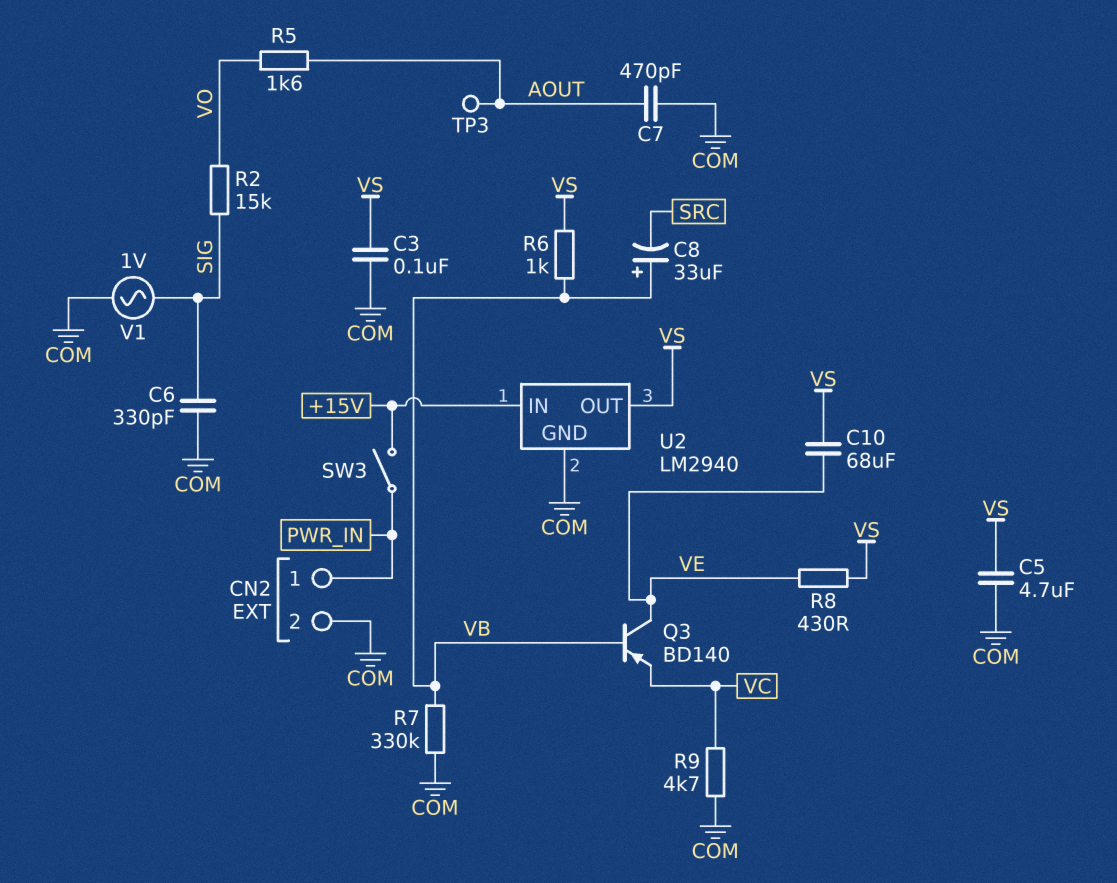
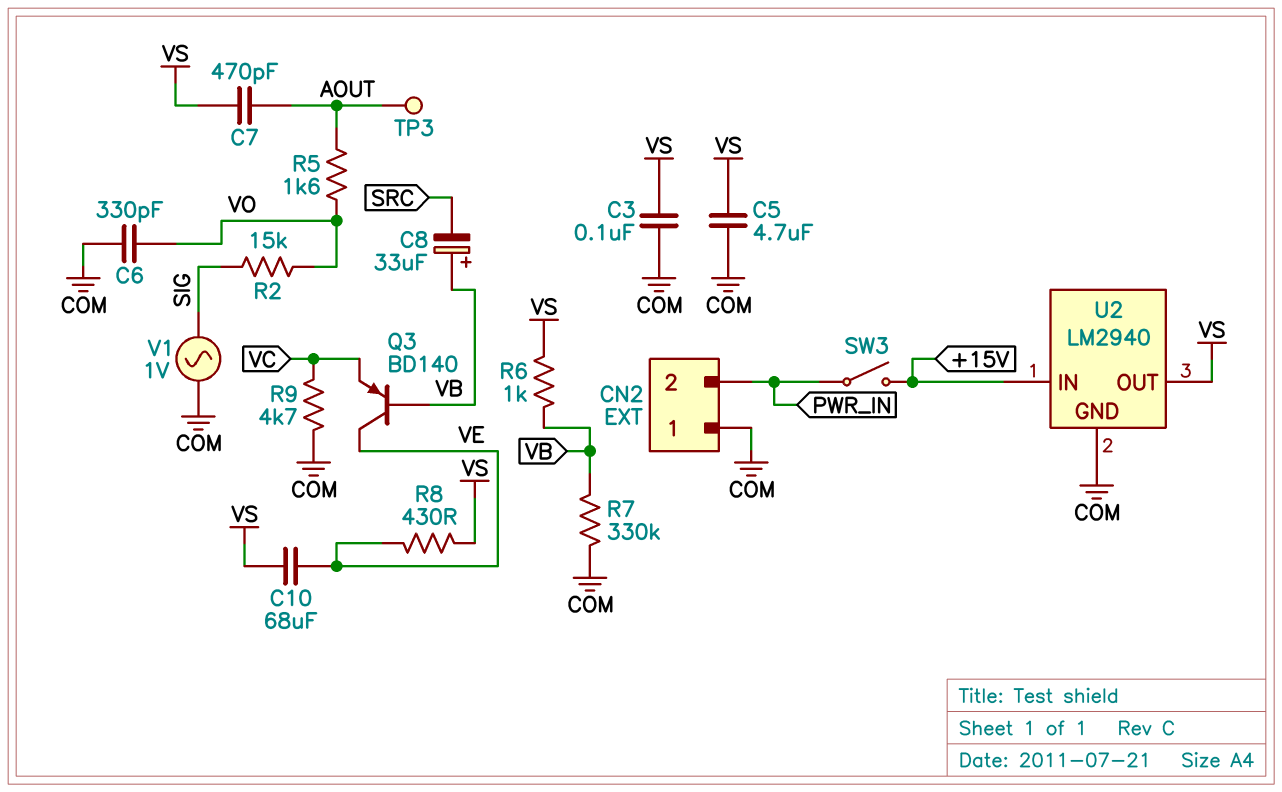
C6: 330pF (COM, SIG) -> 330pF (COM, VO)
C7: 470pF (AOUT, COM) -> 470pF (AOUT, VS)
CN2 pin 1: PWR_IN -> COM
CN2 pin 2: COM -> PWR_IN

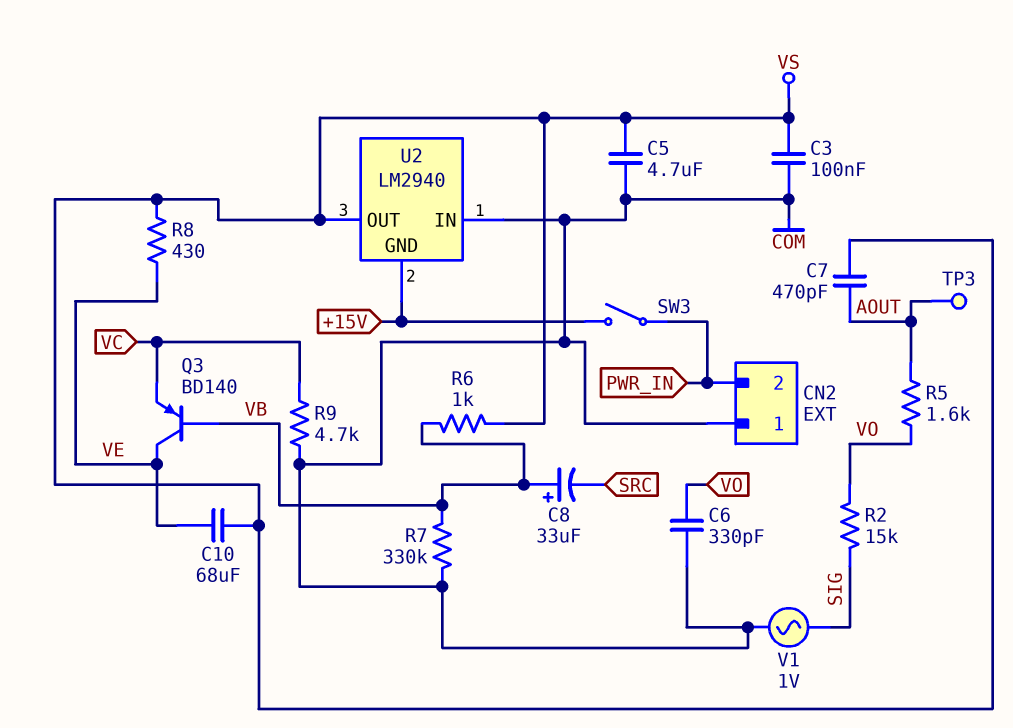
U2 pin GND: COM -> +15V
U2 pin IN: +15V -> COM

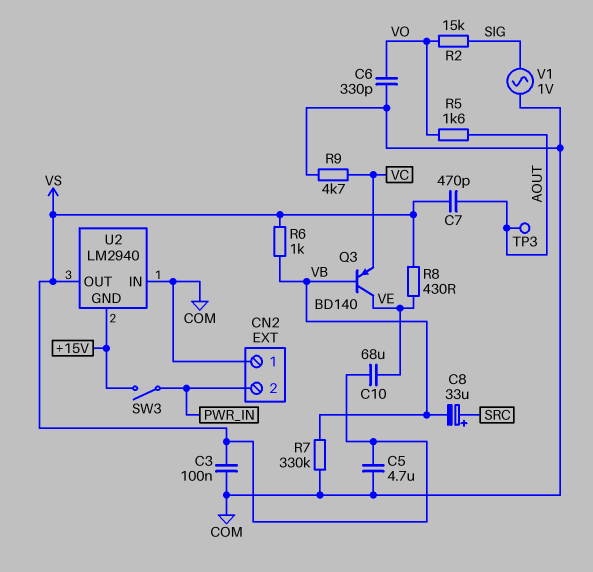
C8: 33uF (plus VB, minus SRC) -> 33uF (plus SRC, minus VB)

